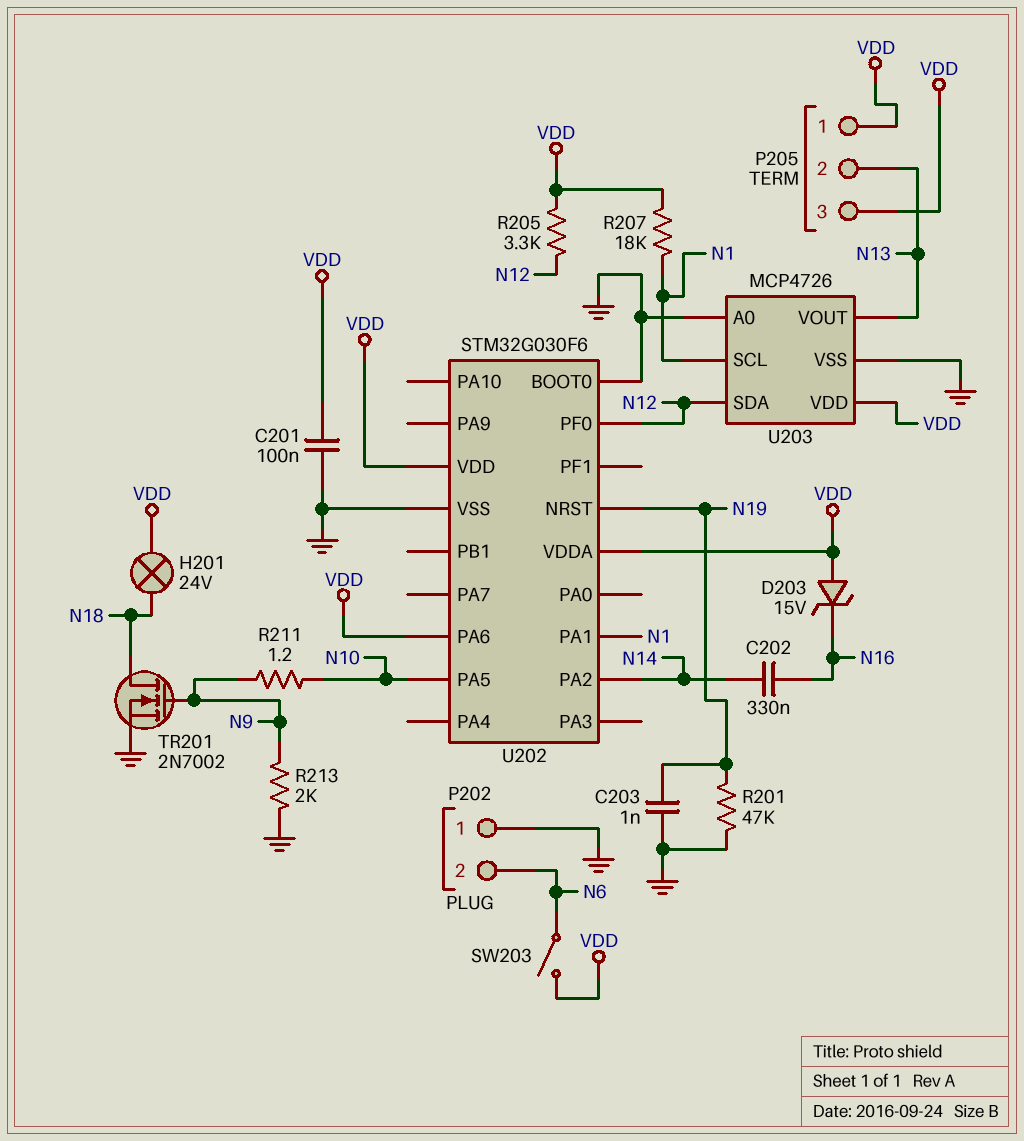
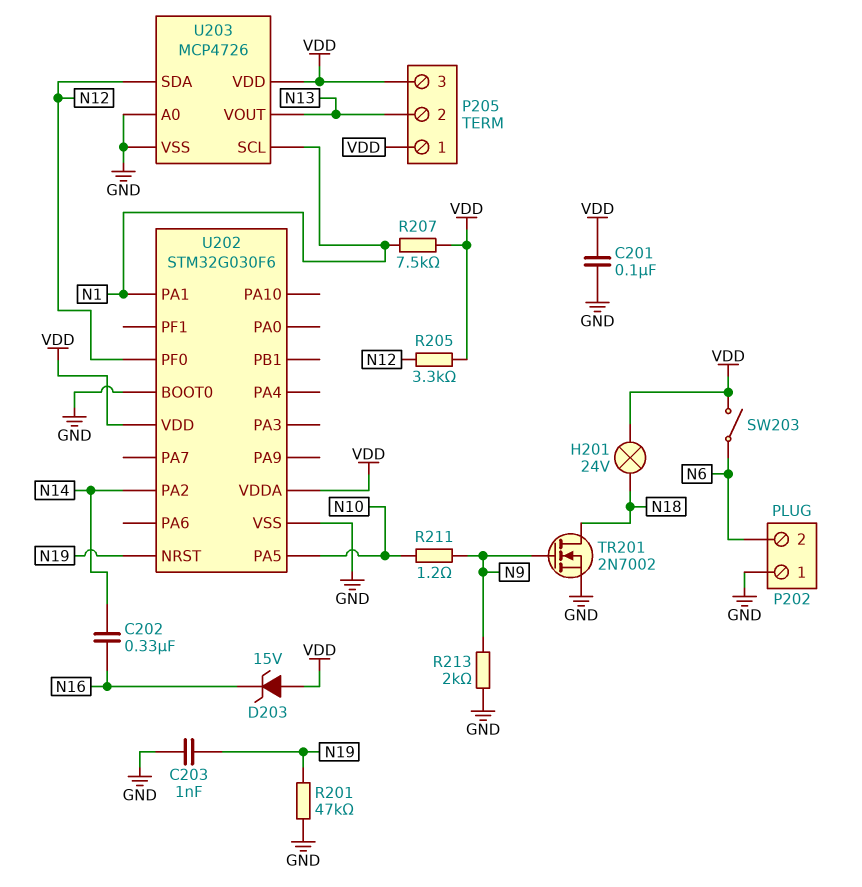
R207: 18k (N1, VDD) -> 7.5k (N1, VDD)
U202 pin PA6: VDD -> none

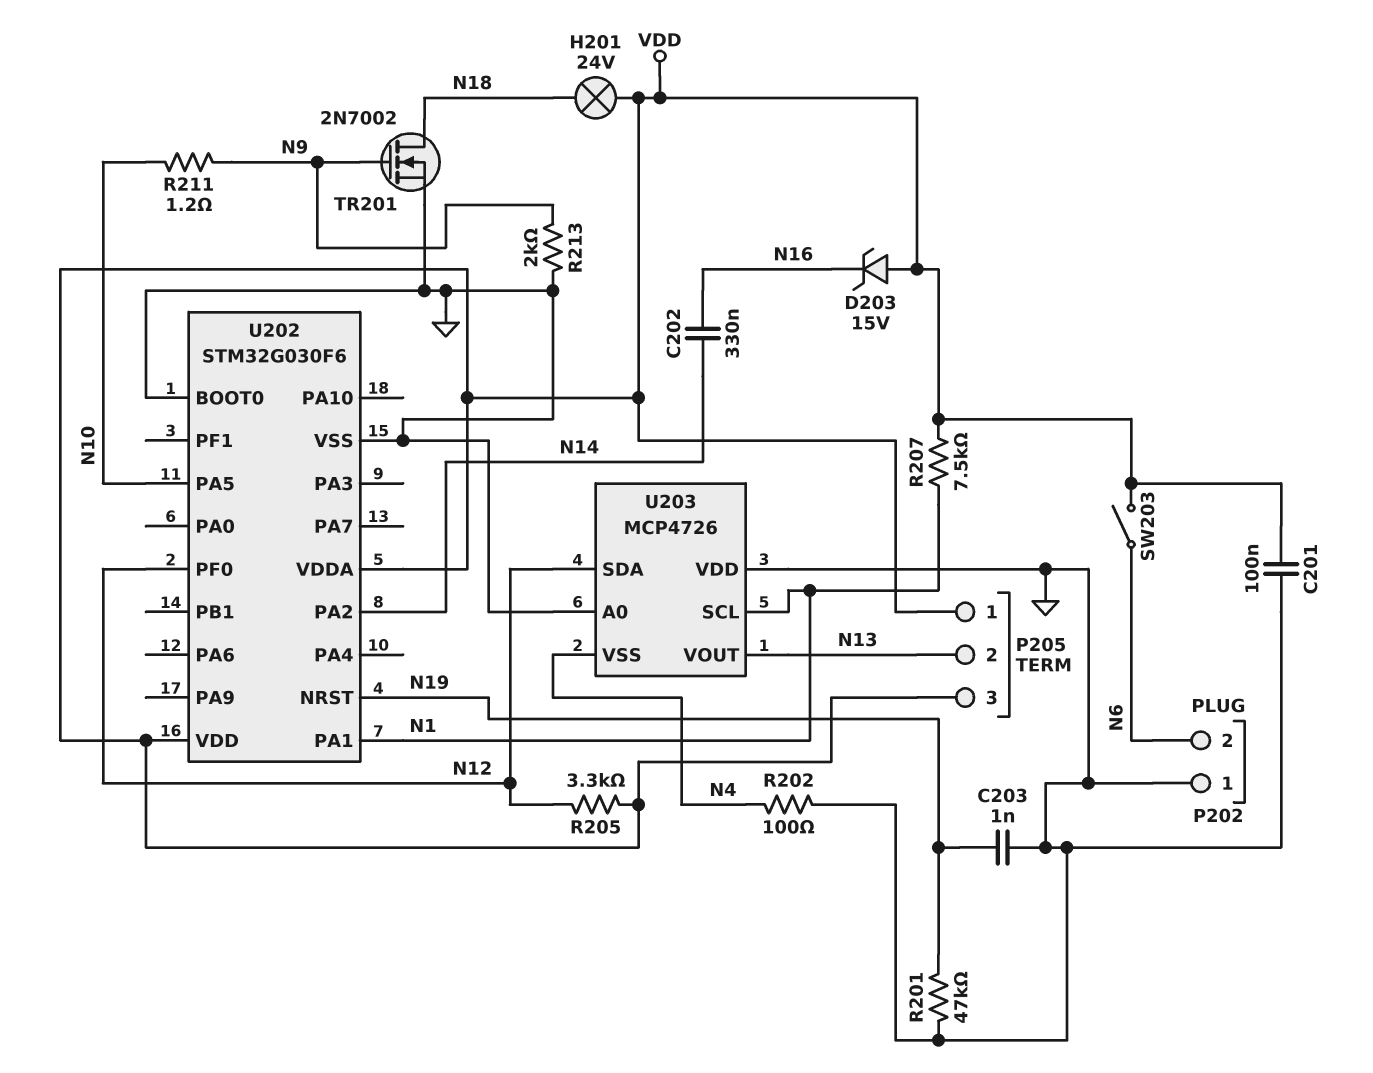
R202: none -> 100 (GND, N4)
U203 pin VDD: VDD -> GND
U203 pin VSS: GND -> N4

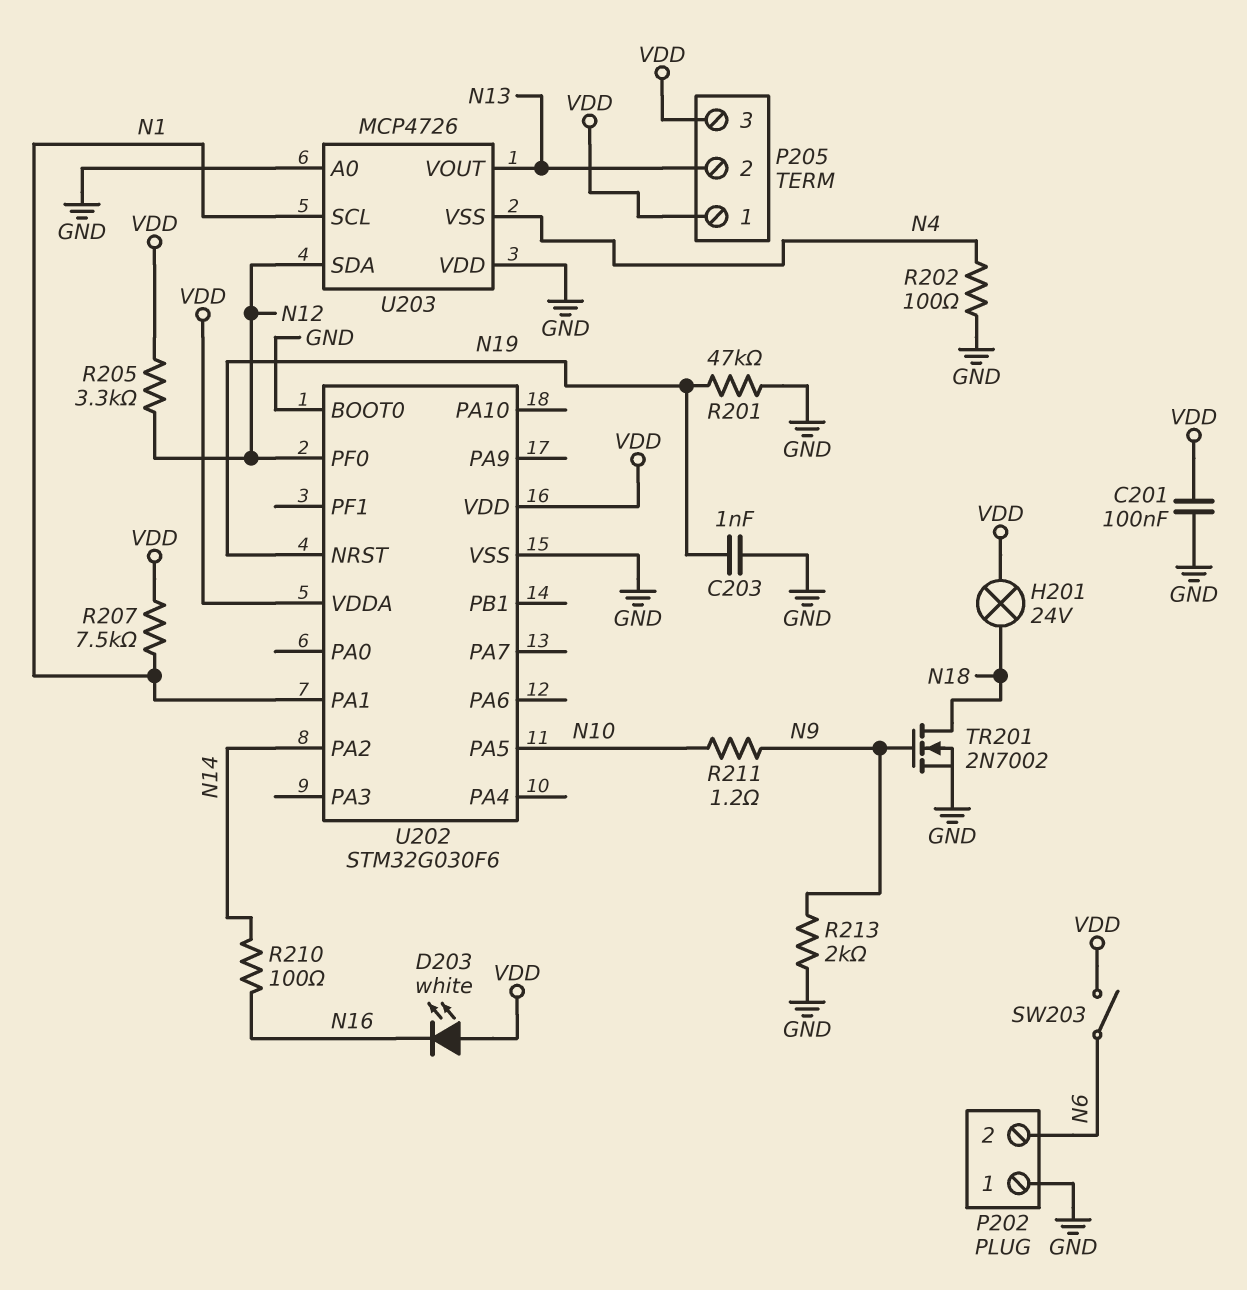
C202: 330nF (N14, N16) -> none
D203: zener 15V (A VDD, K N16) -> LED white (A VDD, K N16)
R210: none -> 100 (N14, N16)

